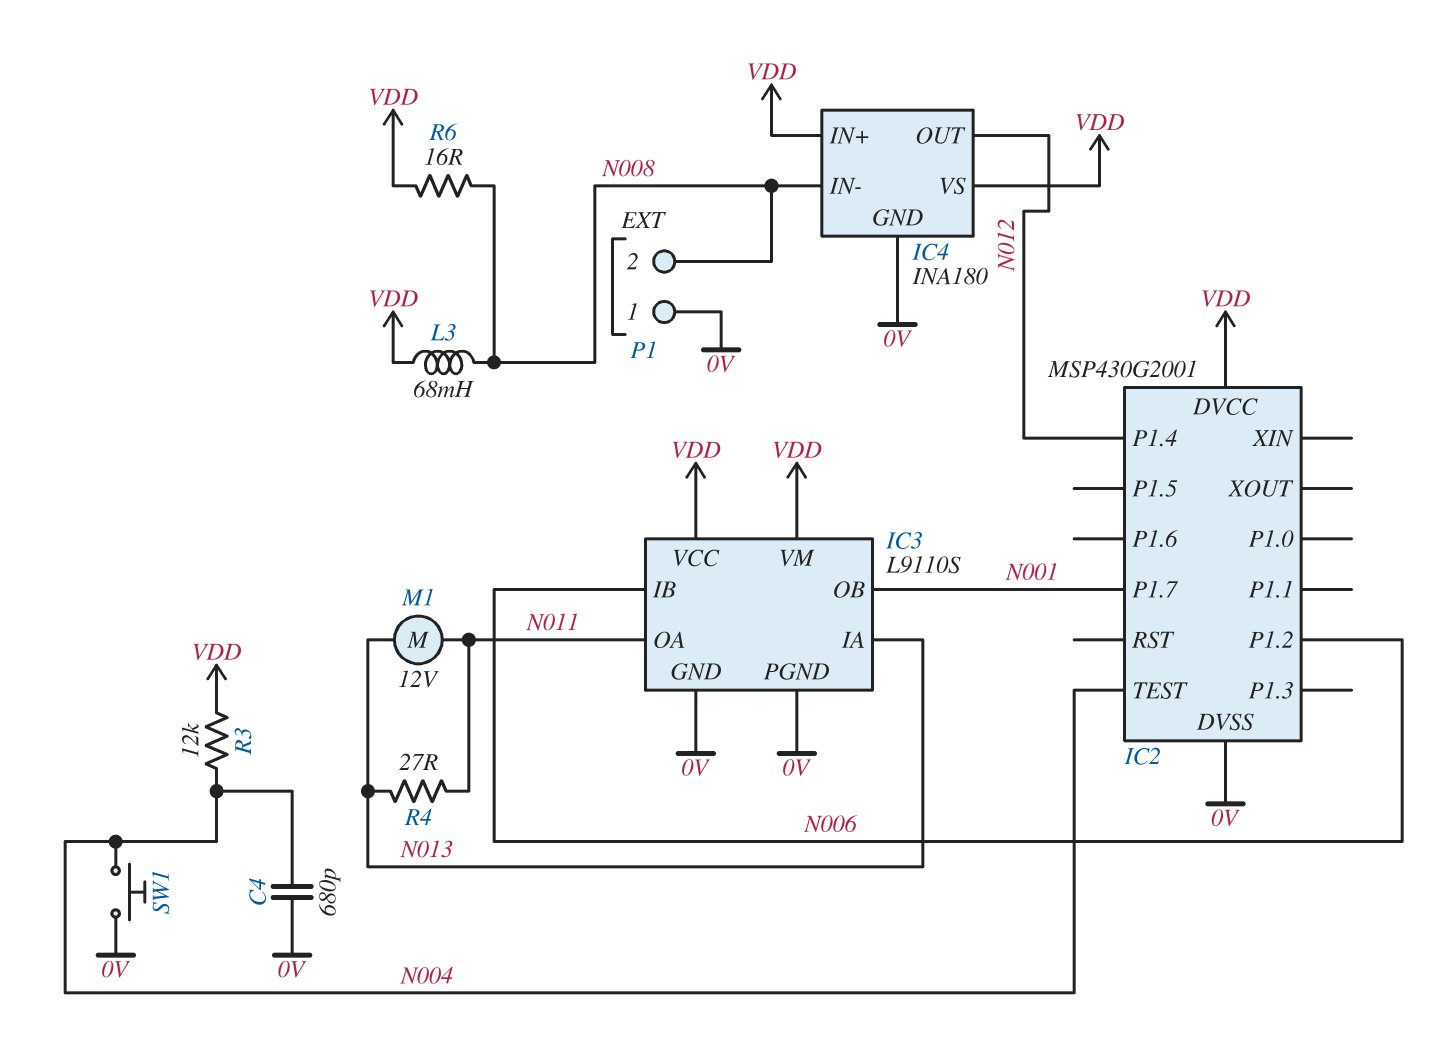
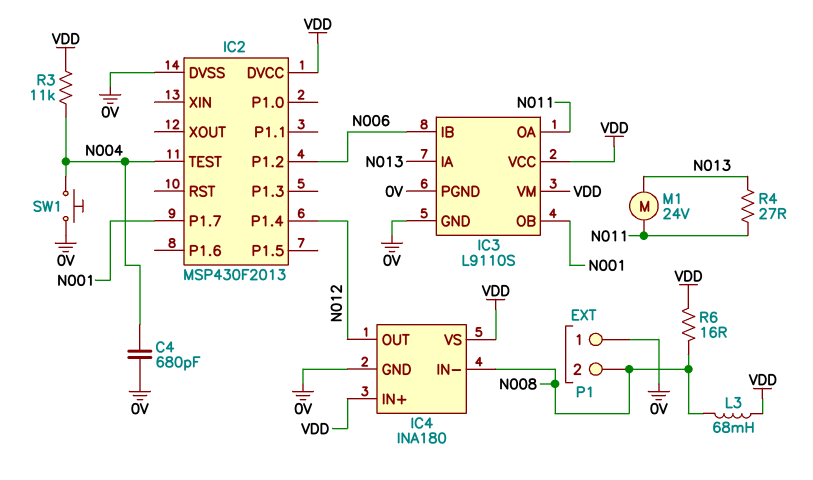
IC2: MSP430G2001 -> MSP430F2013
M1: motor 12V (N011, N013) -> motor 24V (N011, N013)
R3: 12k (N004, VDD) -> 11k (N004, VDD)

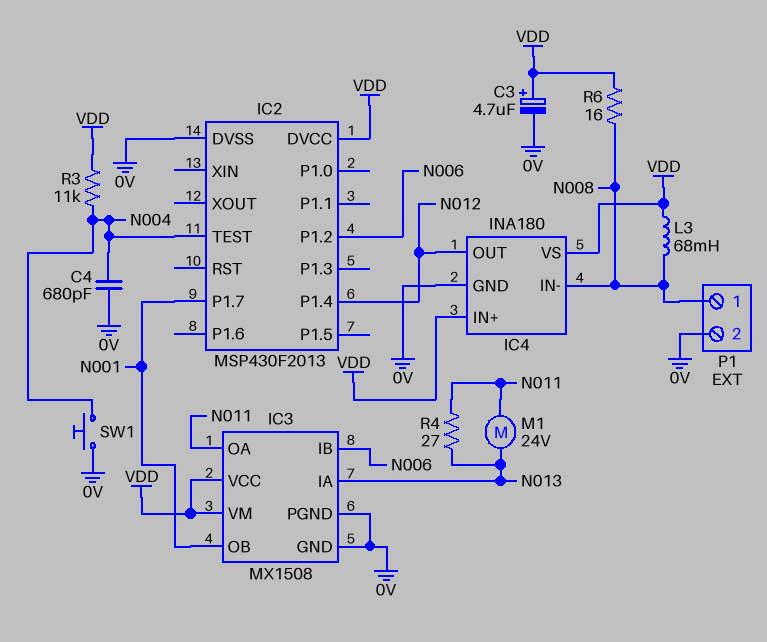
C3: none -> 4.7uF (plus VDD, minus 0V)
IC3: L9110S -> MX1508
P1 pin 1: 0V -> N008
P1 pin 2: N008 -> 0V

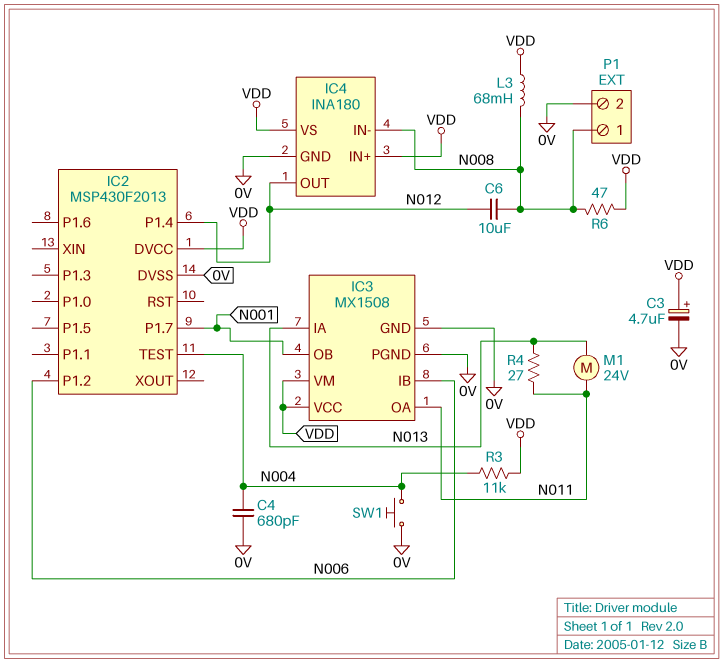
C6: none -> 10uF (N008, N012)
R6: 16 (N008, VDD) -> 47 (N008, VDD)

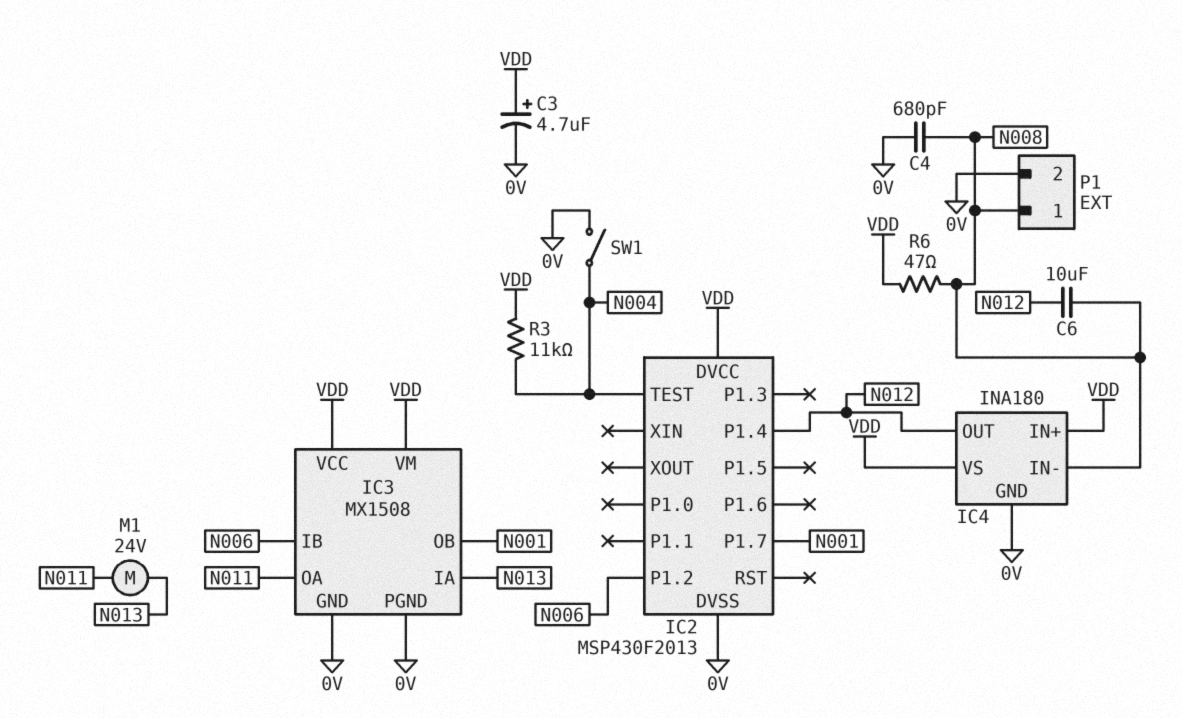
C4: 680pF (0V, N004) -> 680pF (0V, N008)
L3: 68mH (N008, VDD) -> none
R4: 27 (N011, N013) -> none
SW1: button (0V, N004) -> switch (0V, N004)

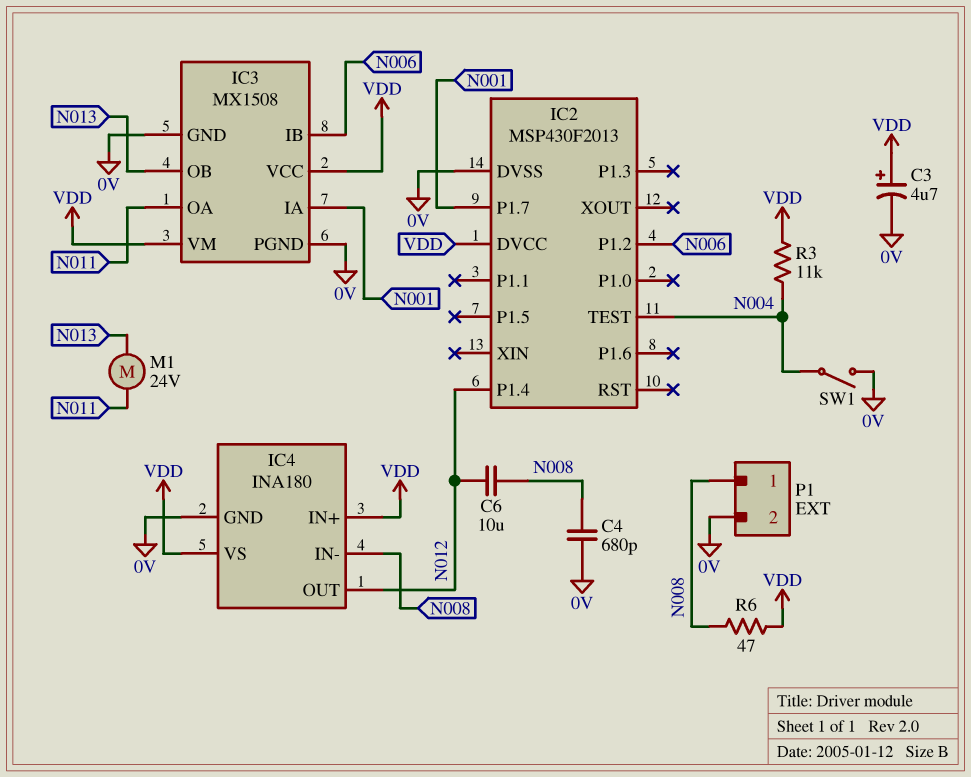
IC3 pin IA: N013 -> N001
IC3 pin OB: N001 -> N013

